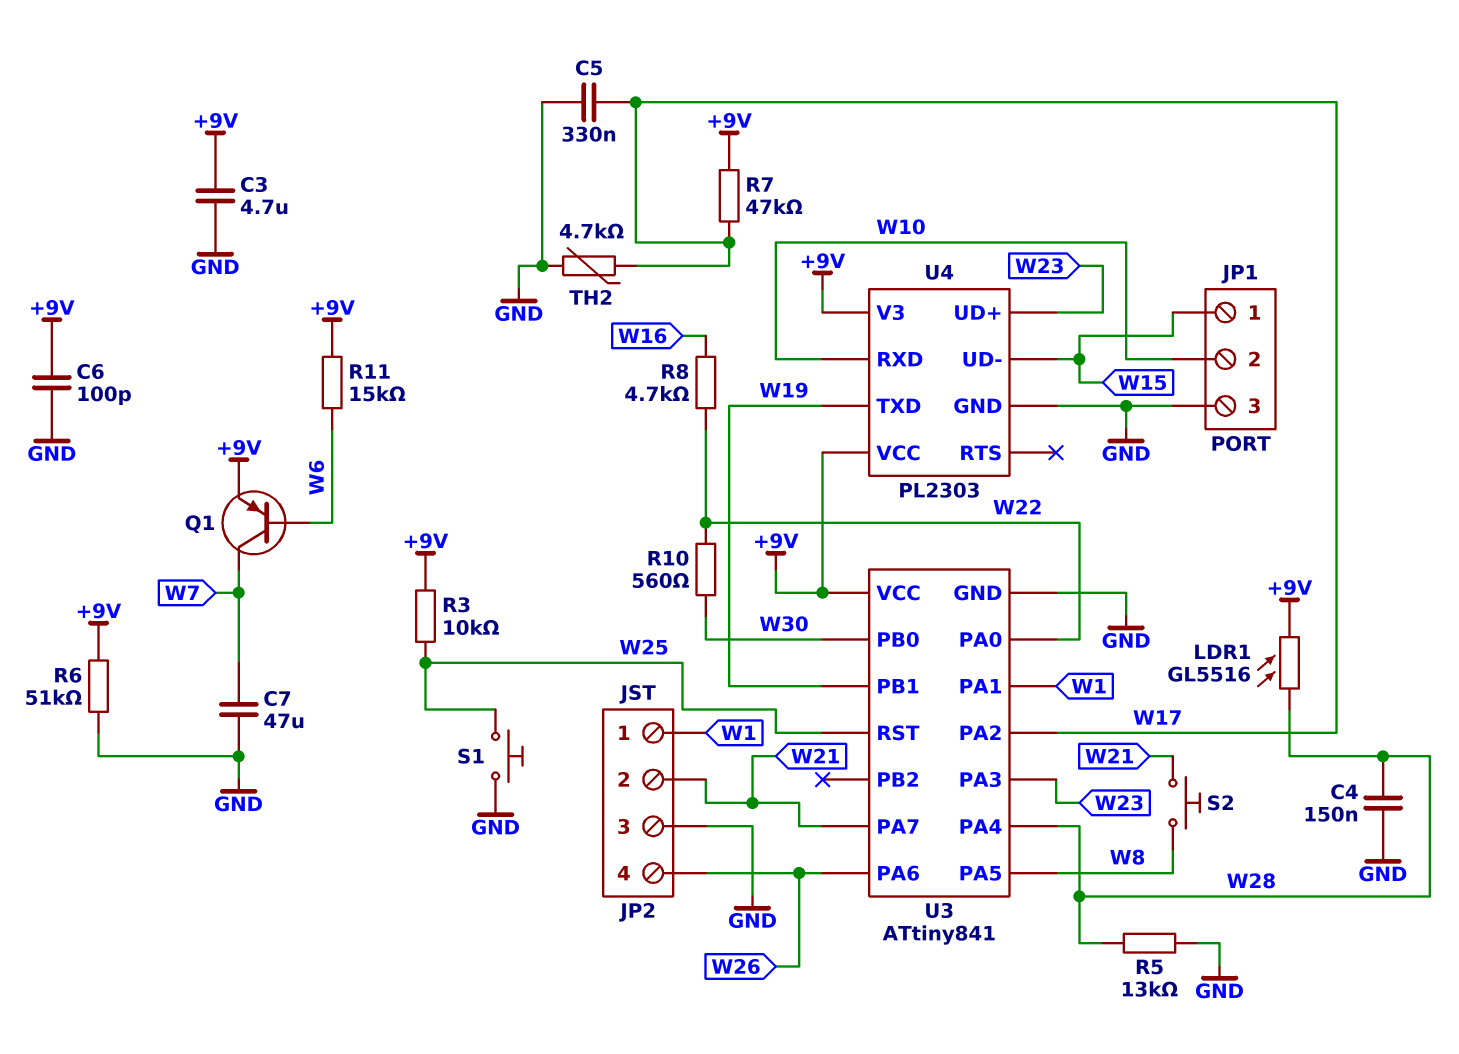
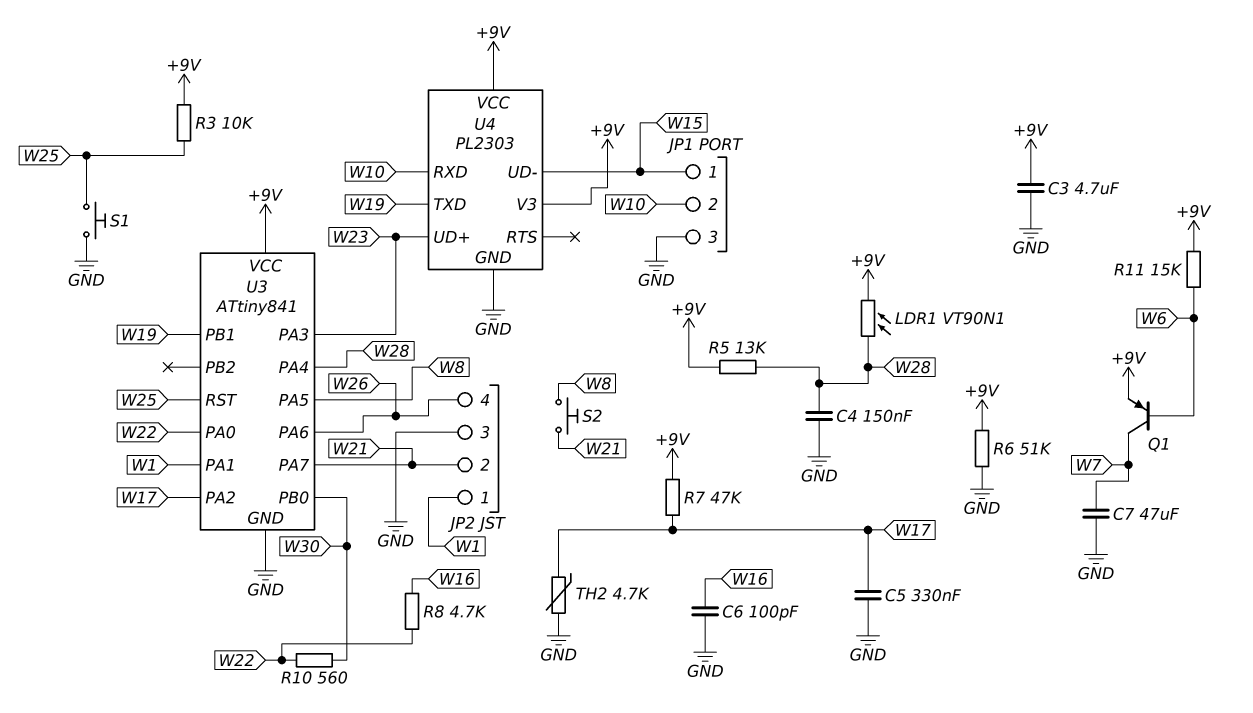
C6: 100pF (+9V, GND) -> 100pF (GND, W16)
LDR1: GL5516 (+9V, W28) -> VT90N1 (+9V, W28)
R5: 13k (GND, W28) -> 13k (+9V, W28)

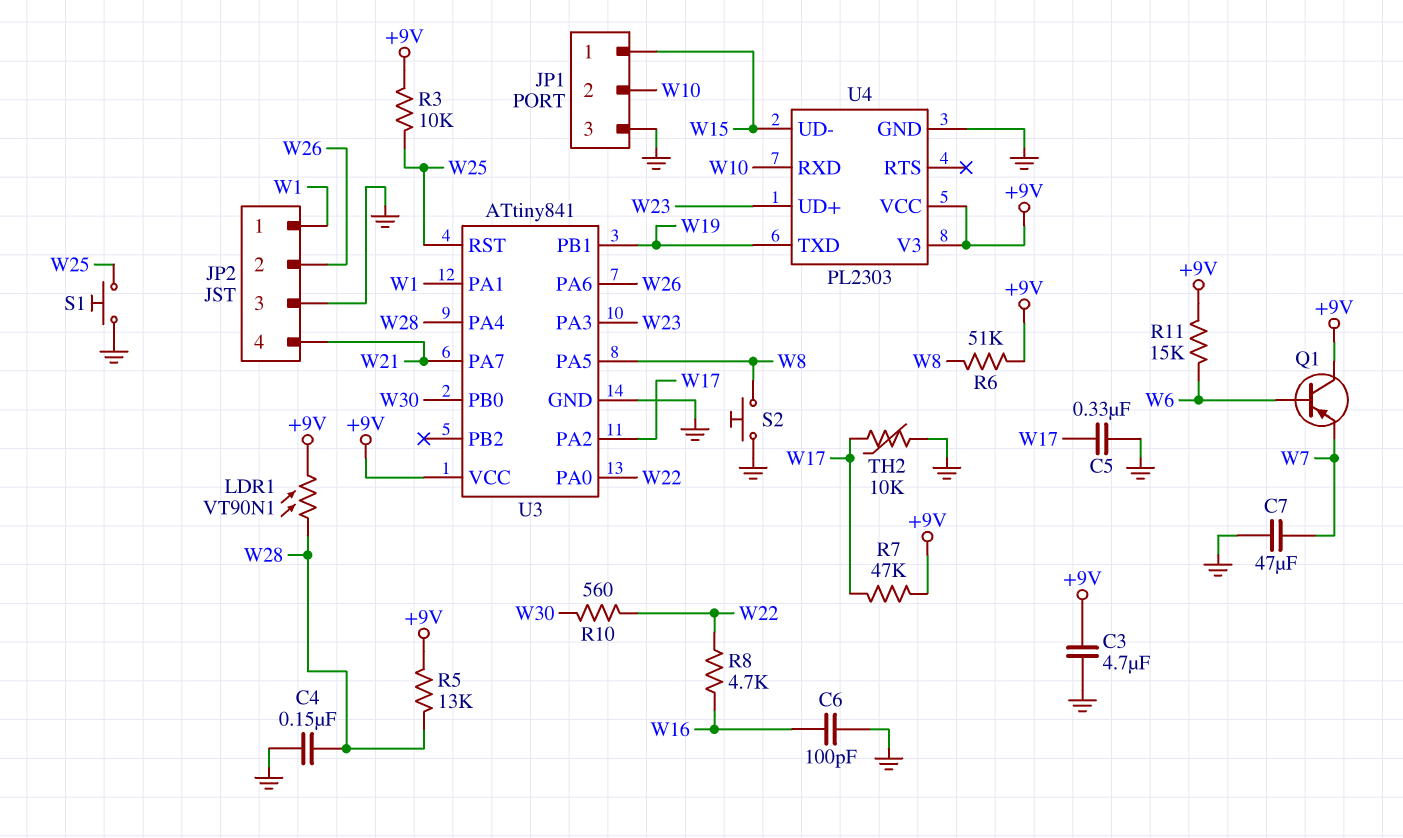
JP2 pin 2: W21 -> W26
JP2 pin 4: W26 -> W21
Q1: PNP (B W6, C W7, E +9V) -> PNP (B W6, C +9V, E W7)
R6: 51k (+9V, GND) -> 51k (+9V, W8)
S2: button (W8, W21) -> button (GND, W8)
TH2: 4.7k (GND, W17) -> 10k (GND, W17)

